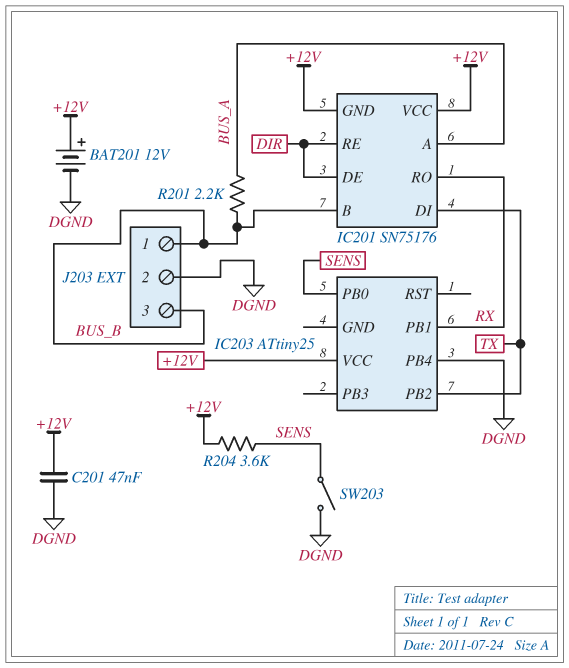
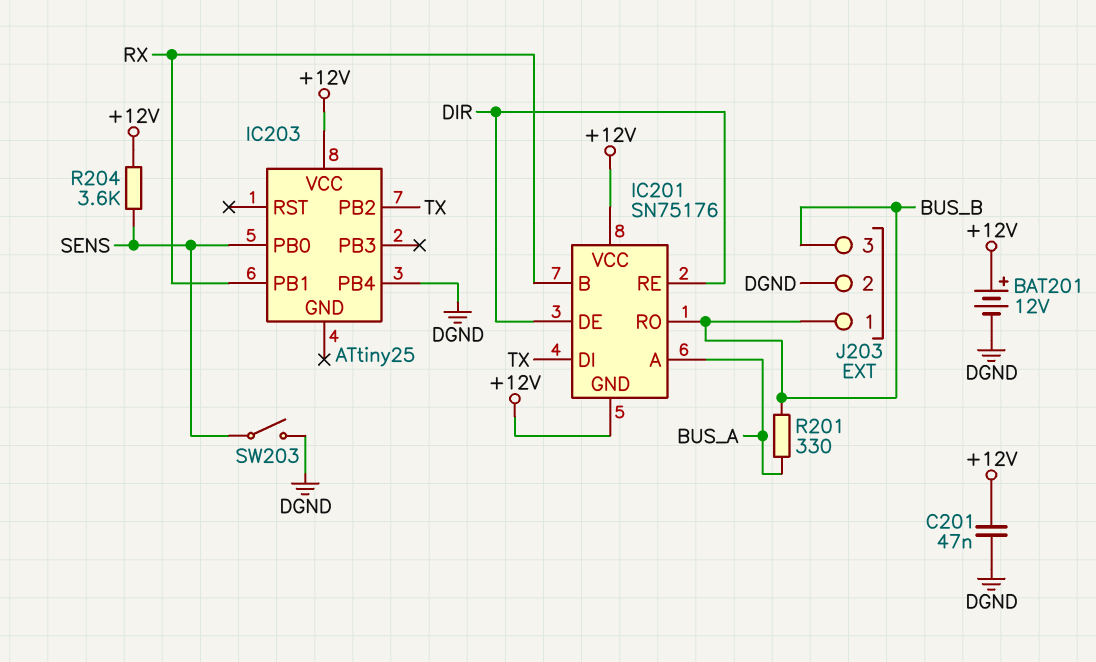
IC201 pin B: BUS_B -> RX
IC201 pin RO: RX -> BUS_B
R201: 2.2k (BUS_A, BUS_B) -> 330 (BUS_A, BUS_B)

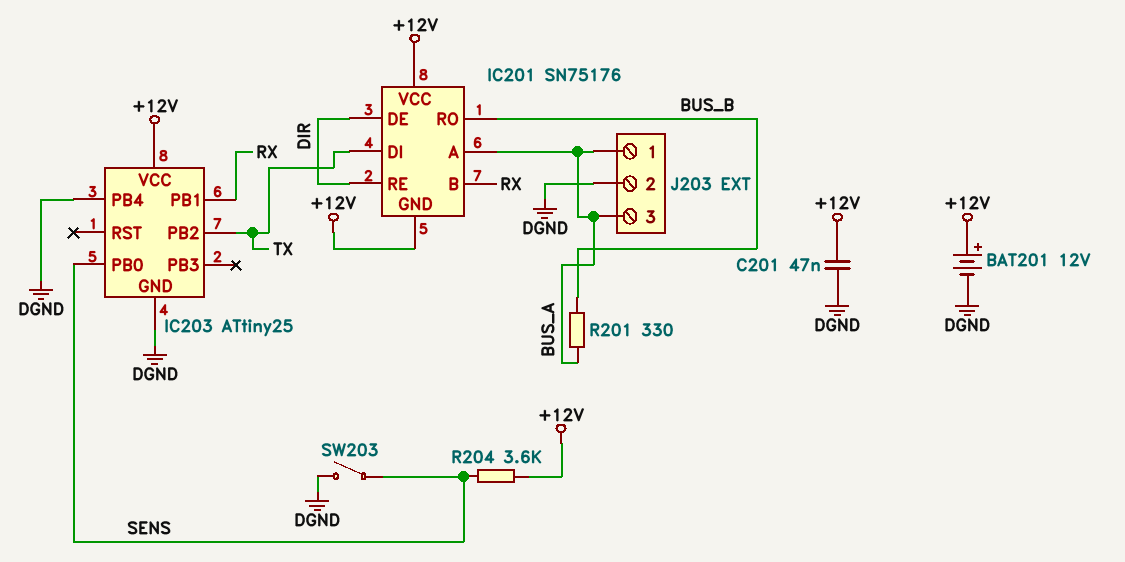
IC203 pin GND: none -> DGND
J203 pin 1: BUS_B -> BUS_A
J203 pin 3: BUS_B -> BUS_A

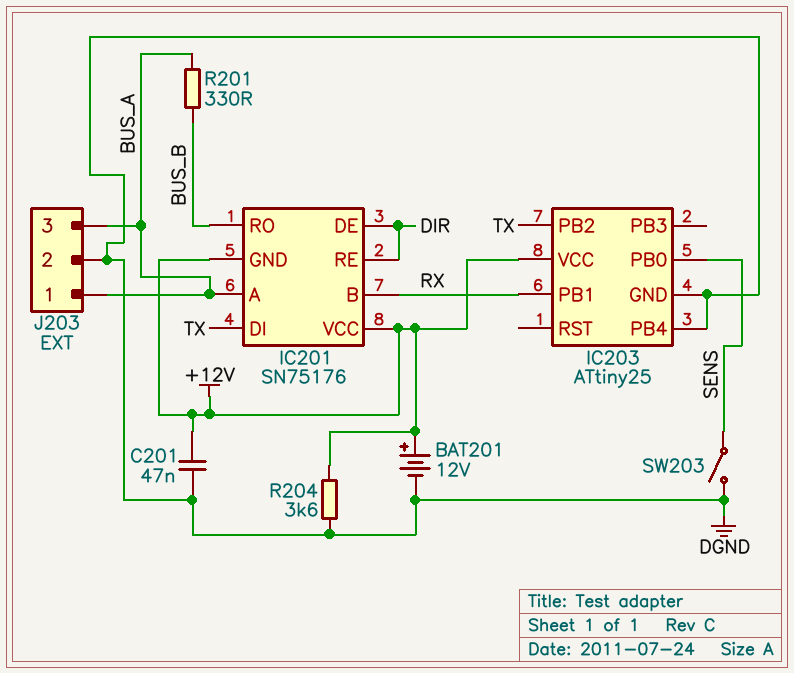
R204: 3.6k (+12V, SENS) -> 3.6k (+12V, DGND)

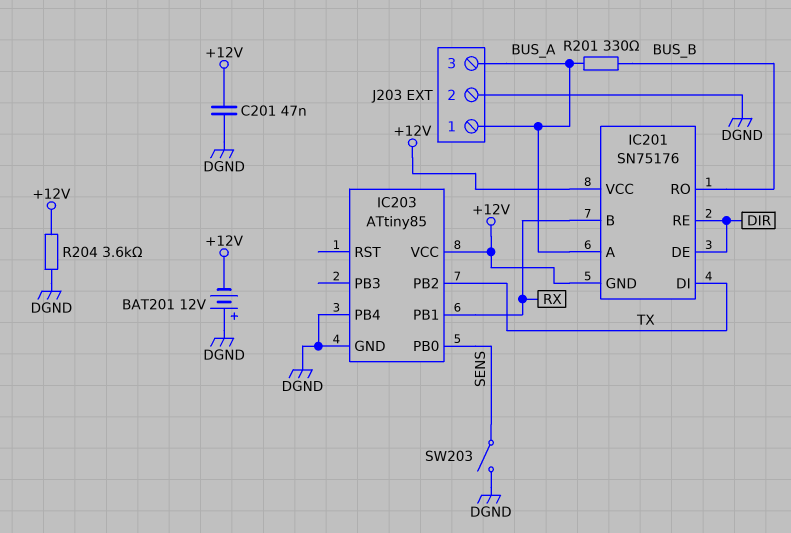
BAT201: 12V (plus +12V, minus DGND) -> 12V (plus DGND, minus +12V)
IC203: ATtiny25 -> ATtiny85

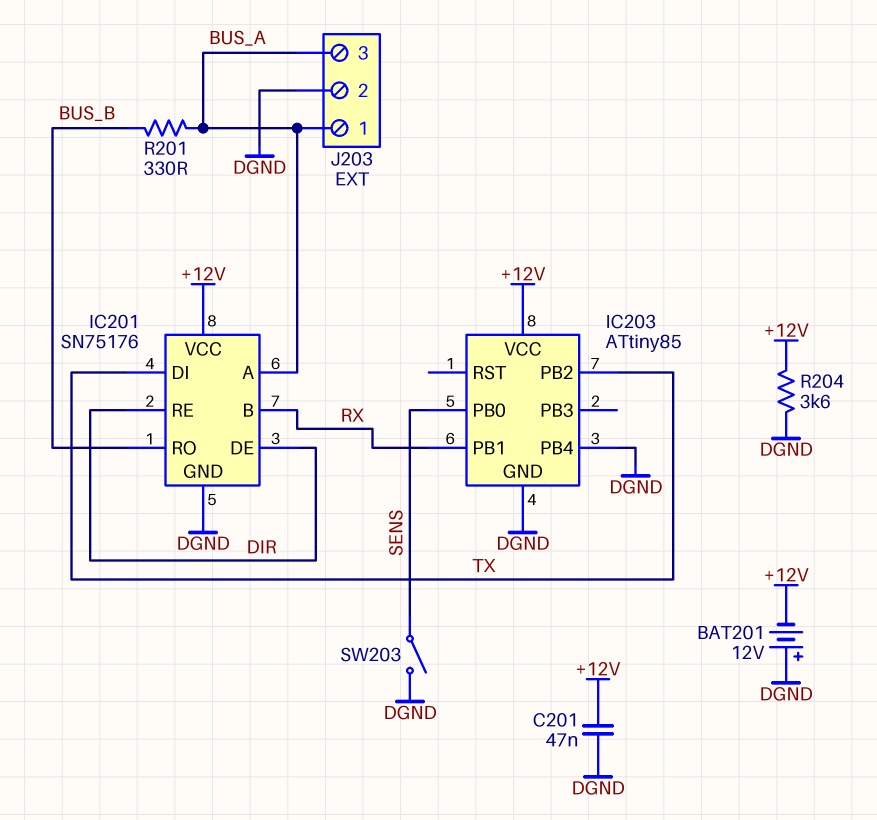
IC201 pin GND: +12V -> DGND

